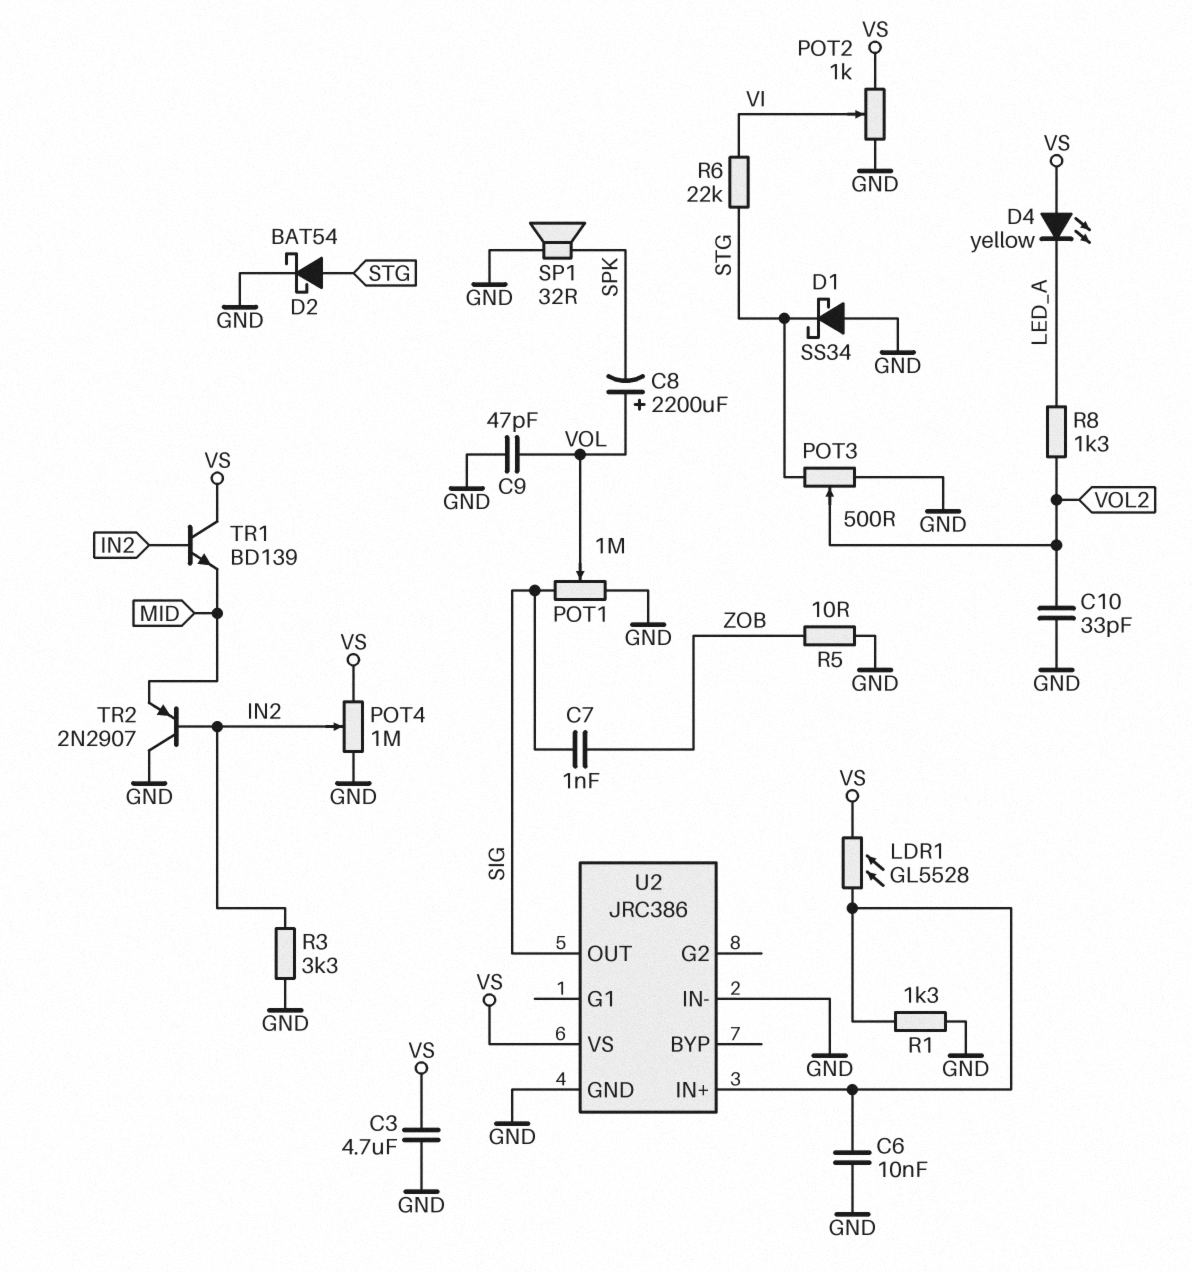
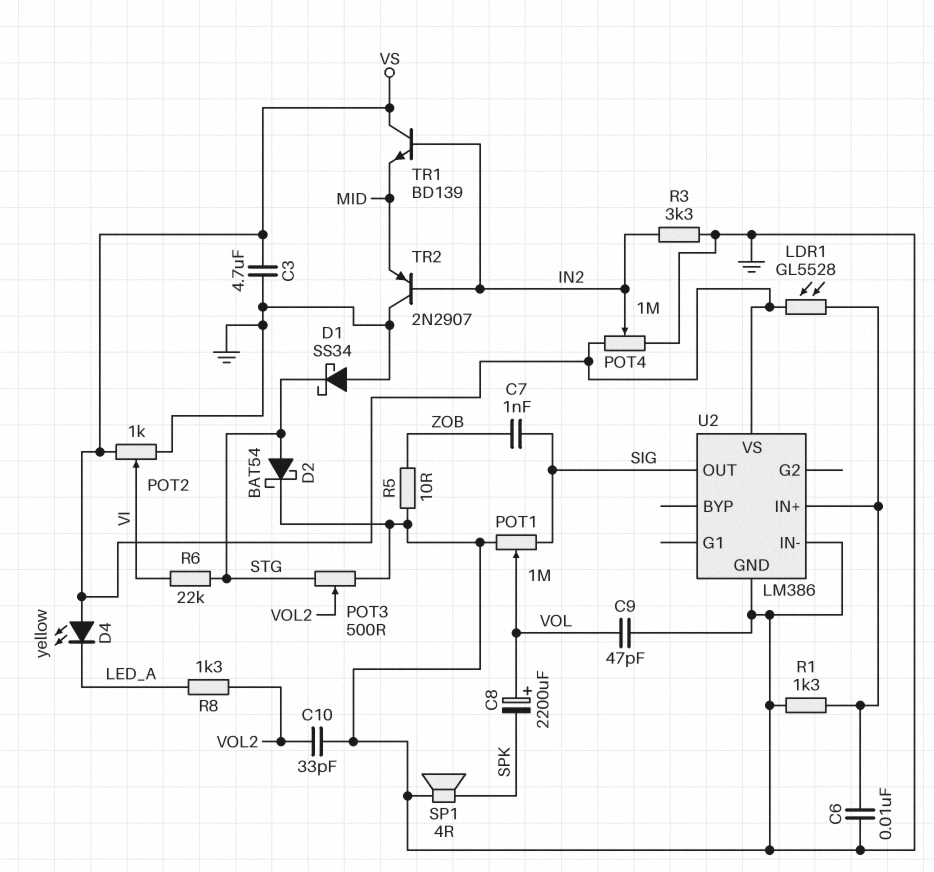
SP1: speaker 32R (GND, SPK) -> speaker 4R (GND, SPK)
U2: JRC386 -> LM386

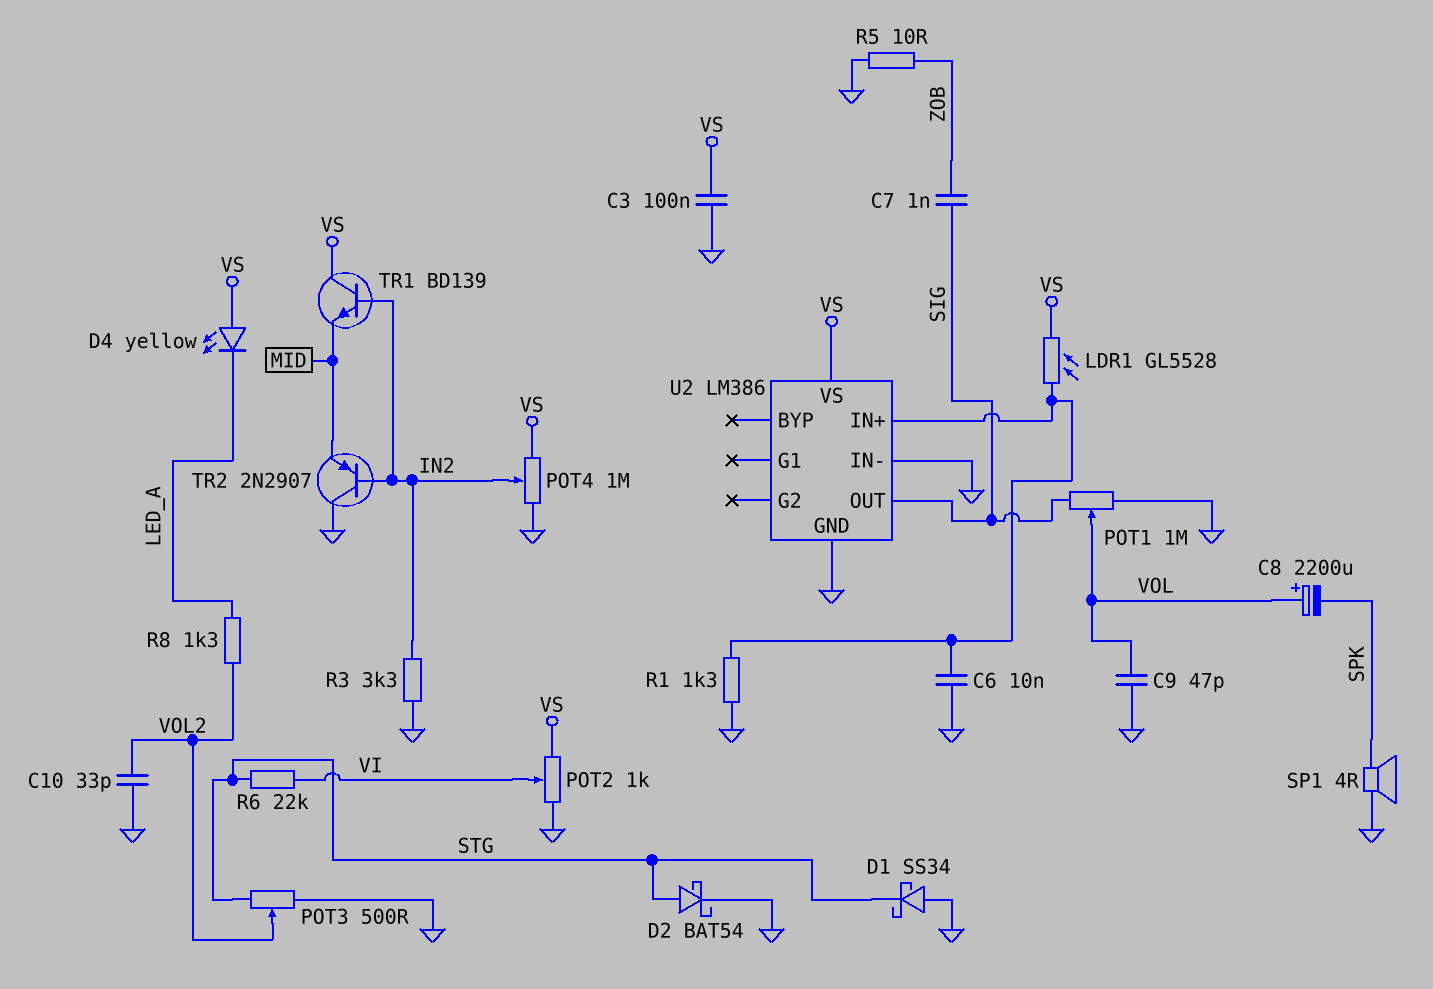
C3: 4.7uF (GND, VS) -> 100nF (GND, VS)

